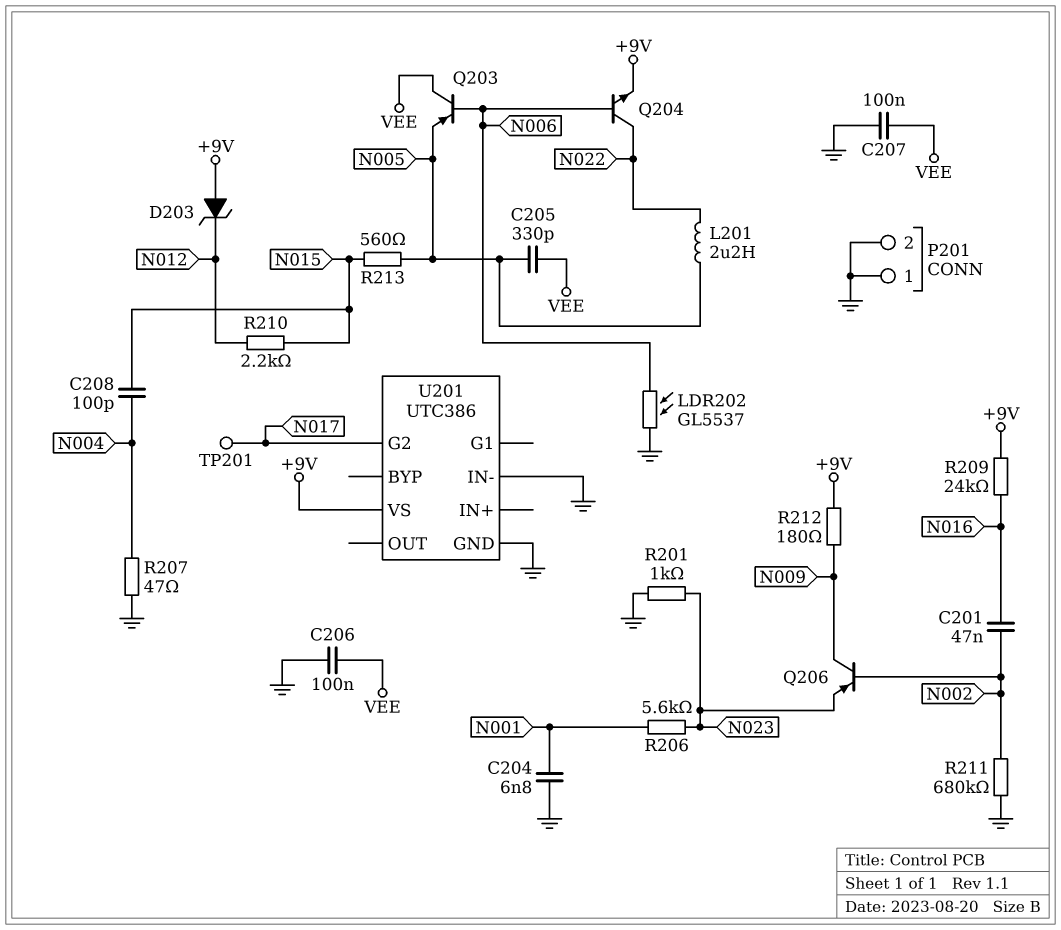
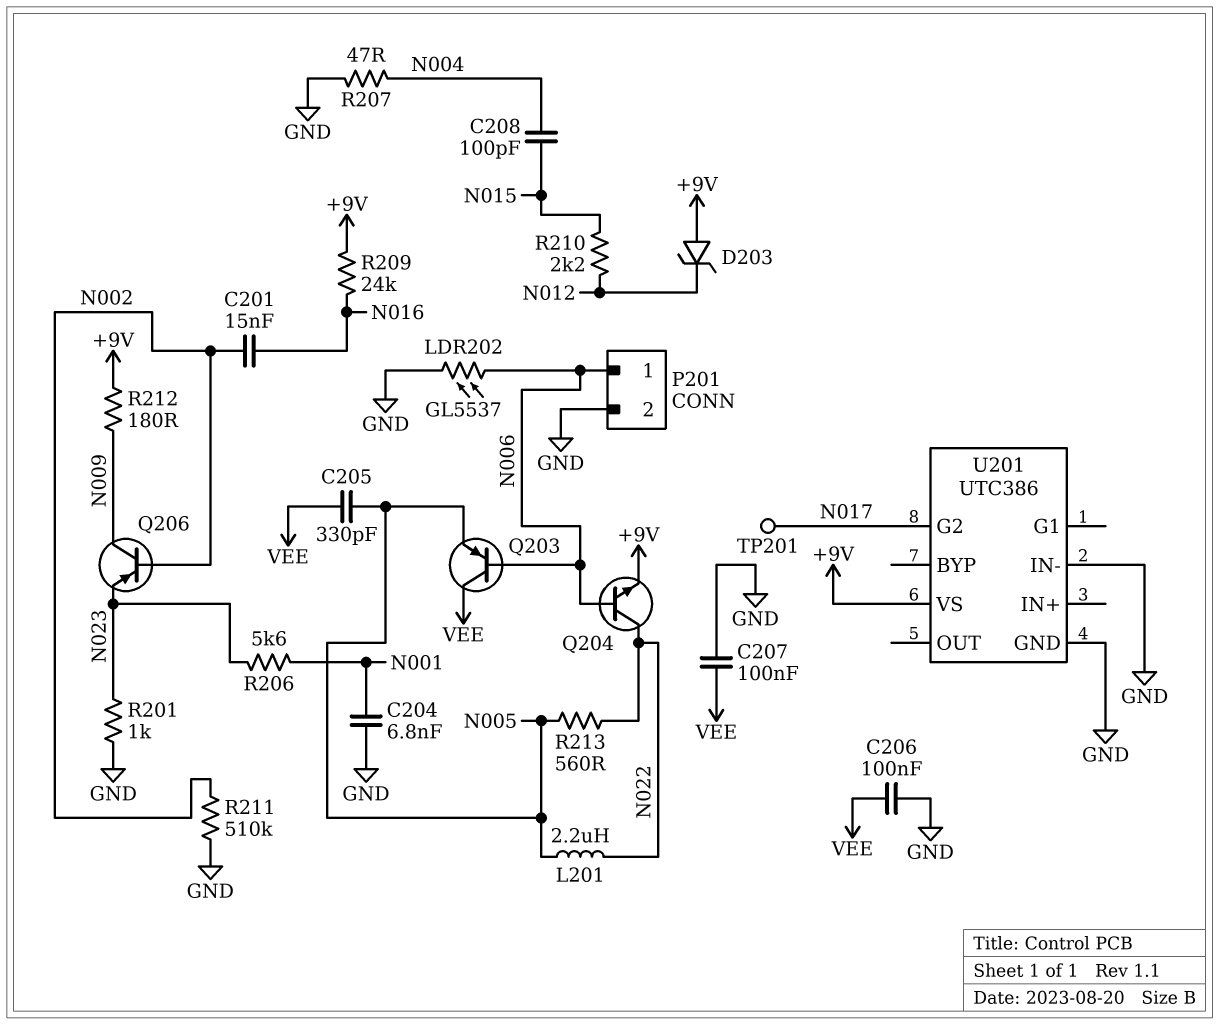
C201: 47nF (N002, N016) -> 15nF (N002, N016)
P201 pin 1: GND -> N006
R211: 680k (GND, N002) -> 510k (GND, N002)
R213: 560 (N005, N015) -> 560 (N005, N022)

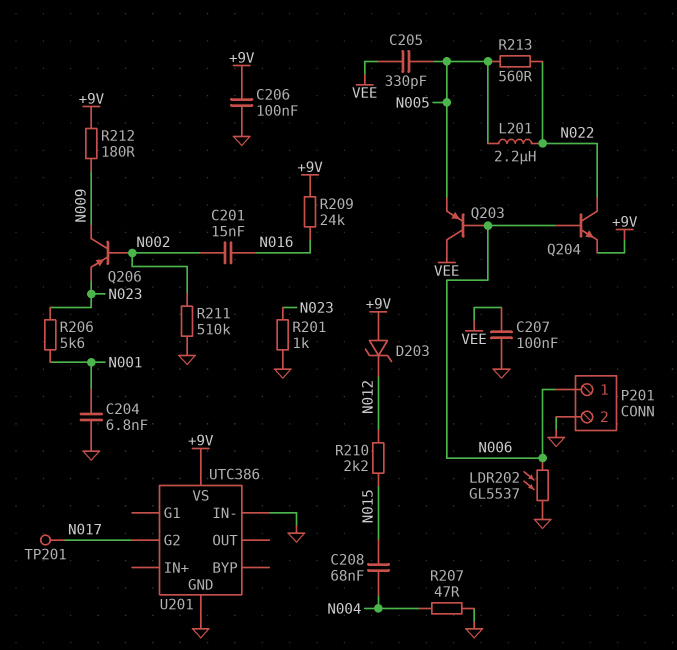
C206: 100nF (GND, VEE) -> 100nF (+9V, GND)
C208: 100pF (N004, N015) -> 68nF (N004, N015)

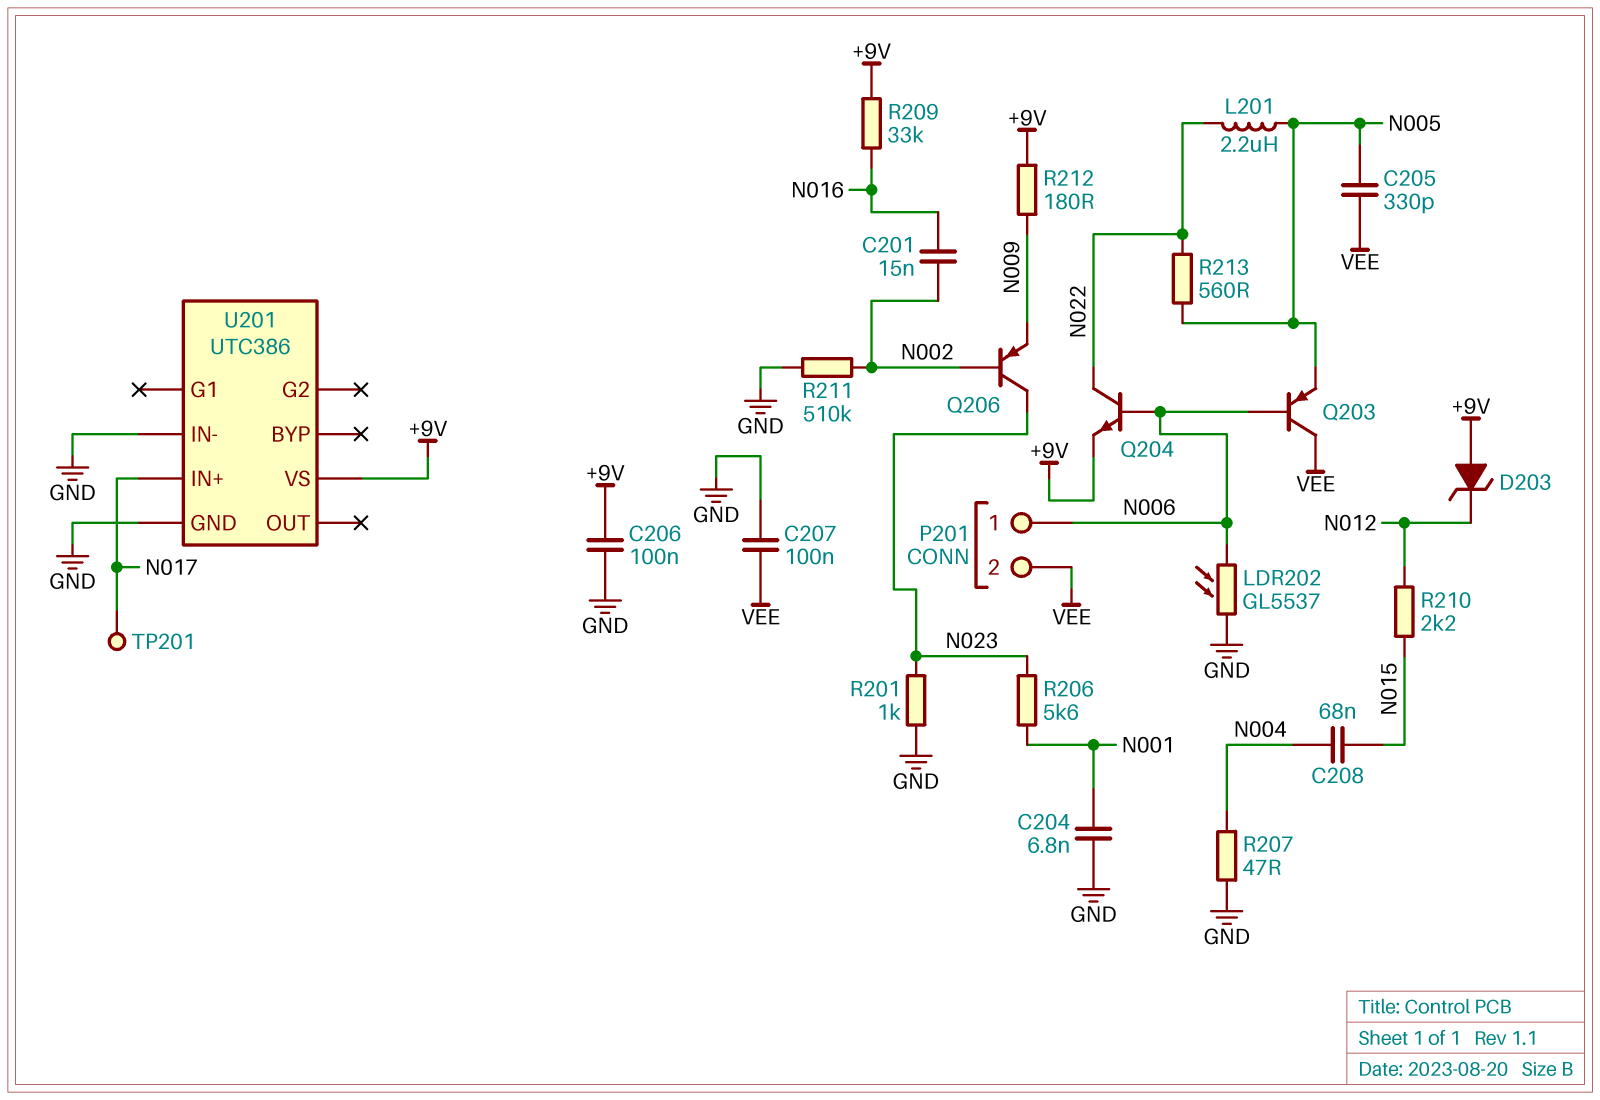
P201 pin 2: GND -> VEE
Q206: PNP (B N002, C N009, E N023) -> PNP (B N002, C N023, E N009)
R209: 24k (+9V, N016) -> 33k (+9V, N016)
U201 pin G2: N017 -> none
U201 pin IN+: none -> N017

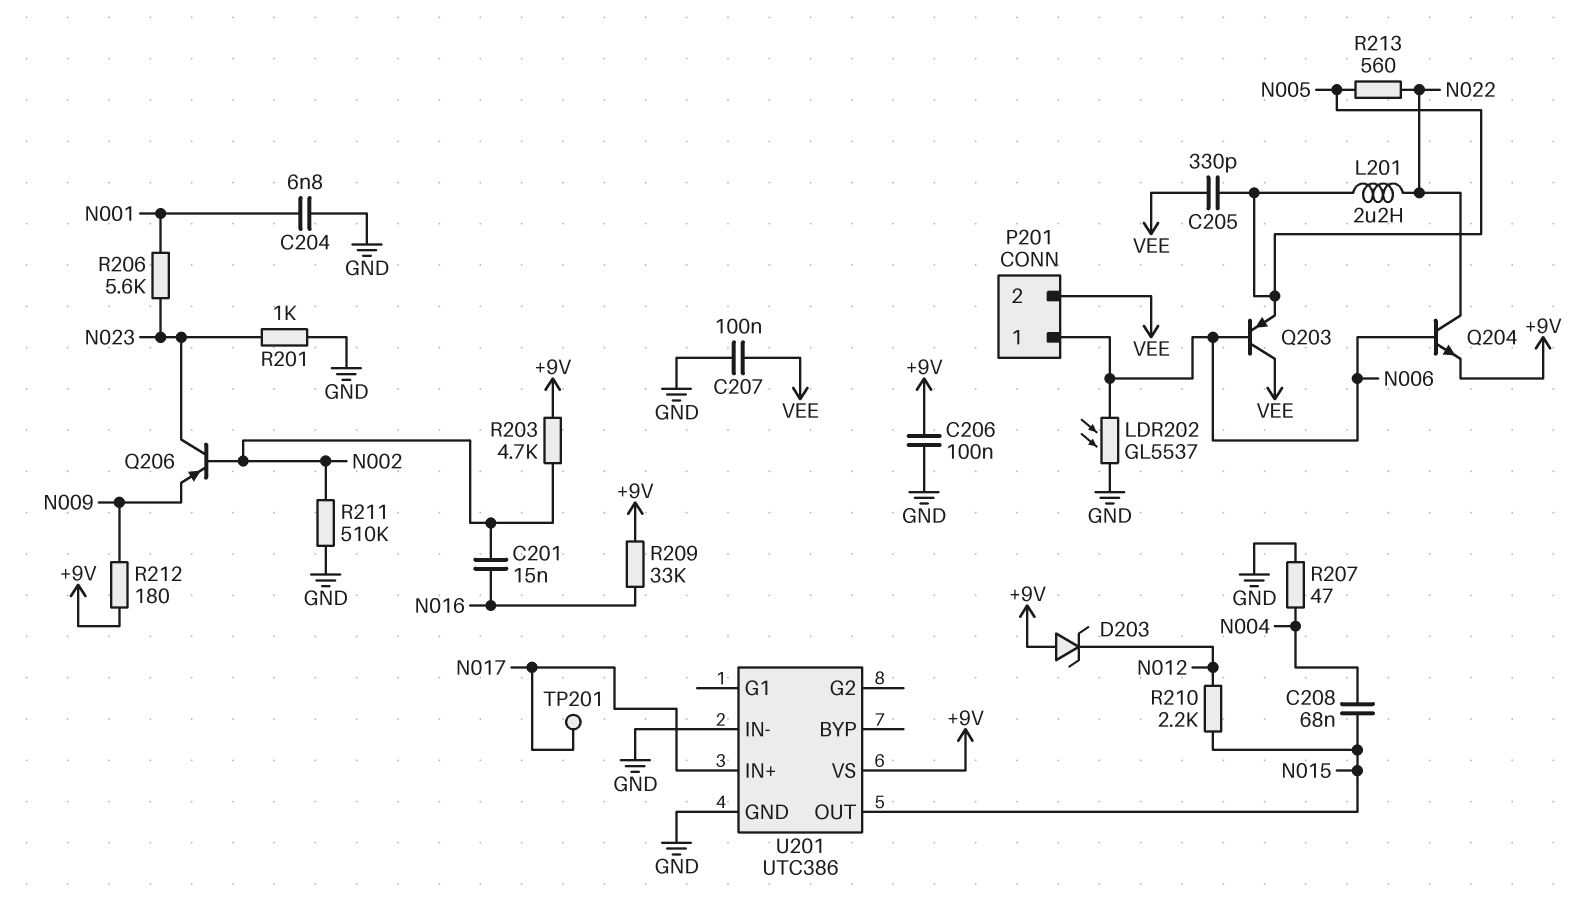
R203: none -> 4.7k (+9V, N002)
U201 pin OUT: none -> N015

